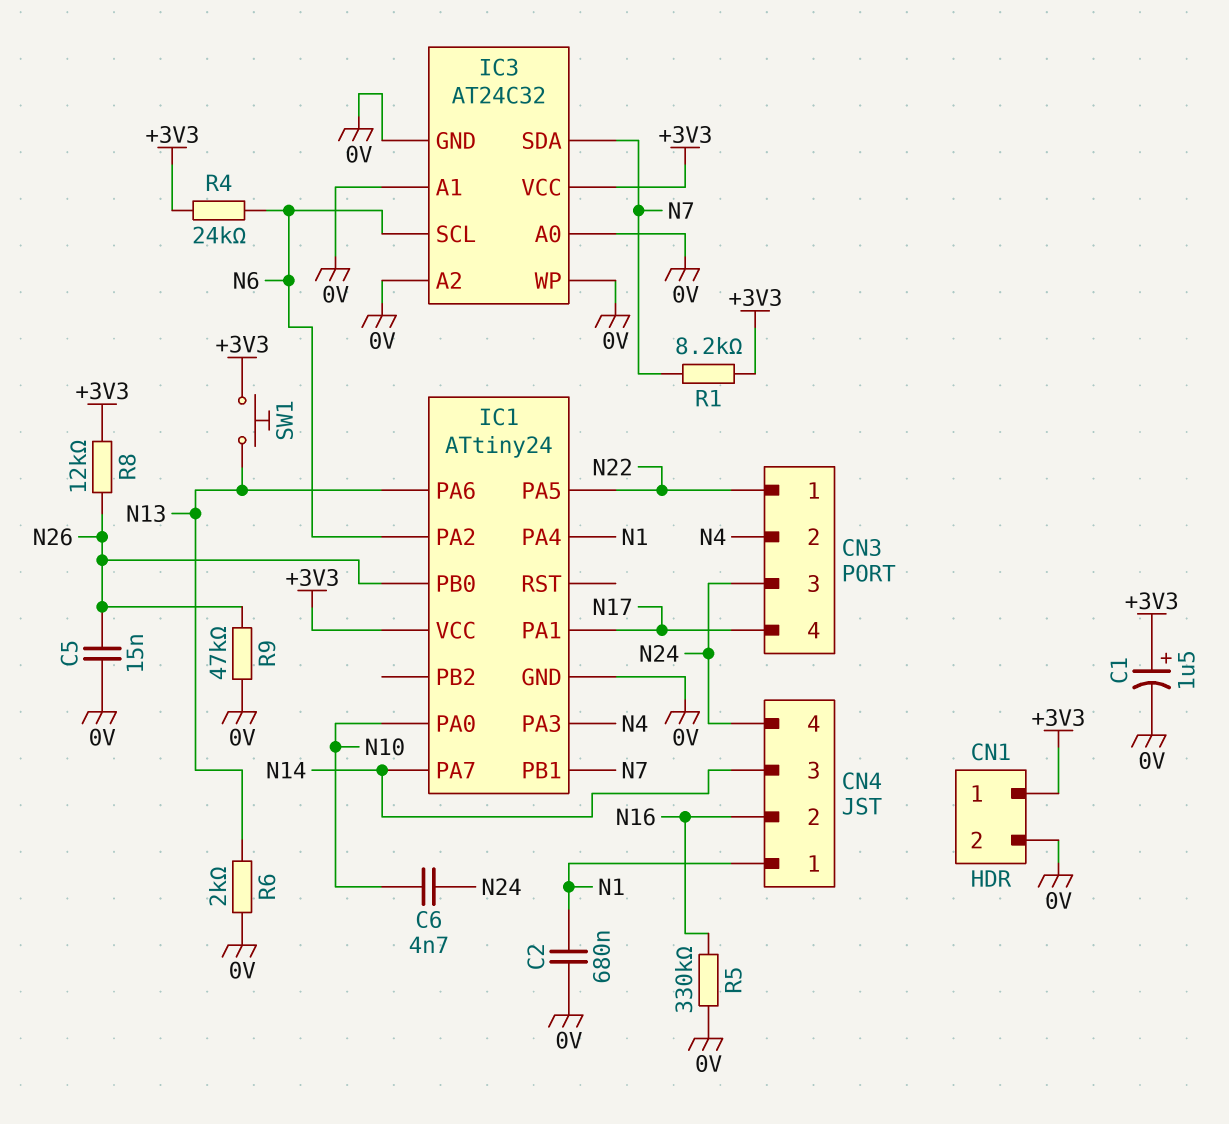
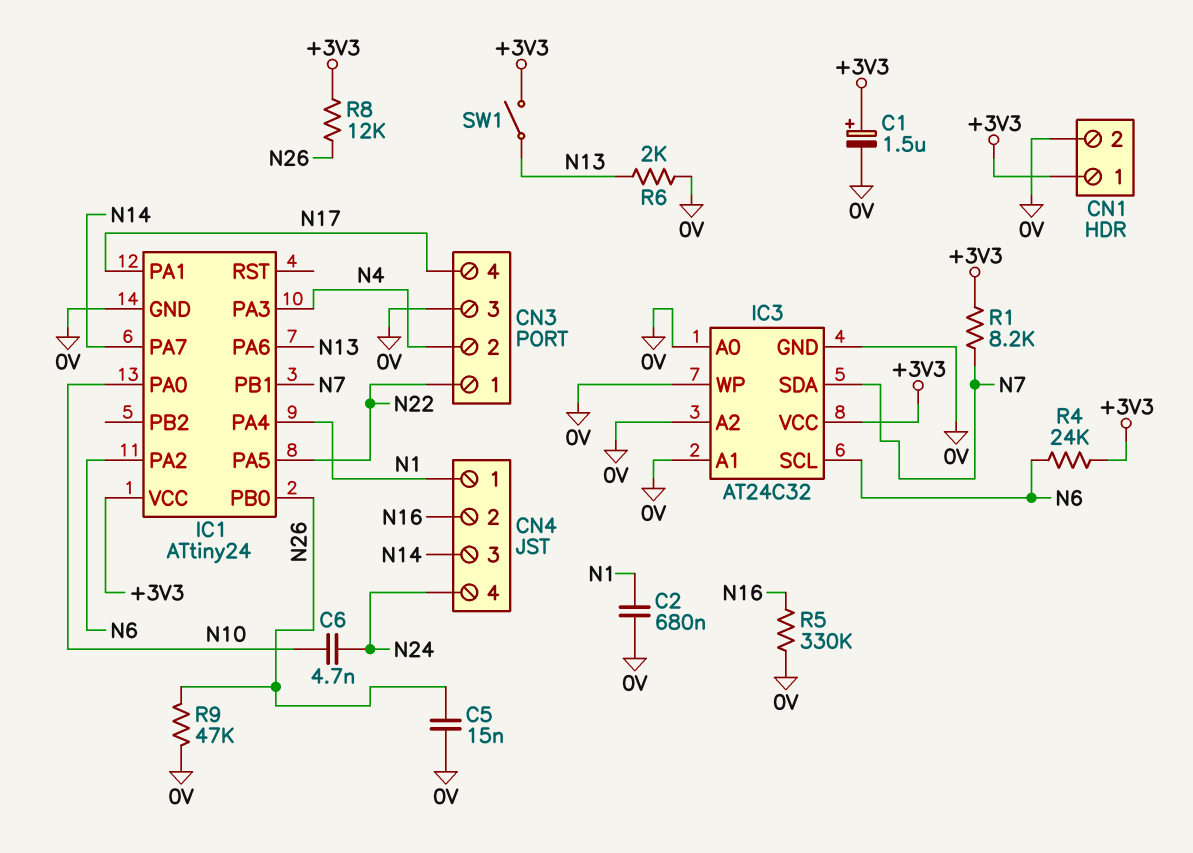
CN3 pin 3: N24 -> 0V
SW1: button (+3V3, N13) -> switch (+3V3, N13)

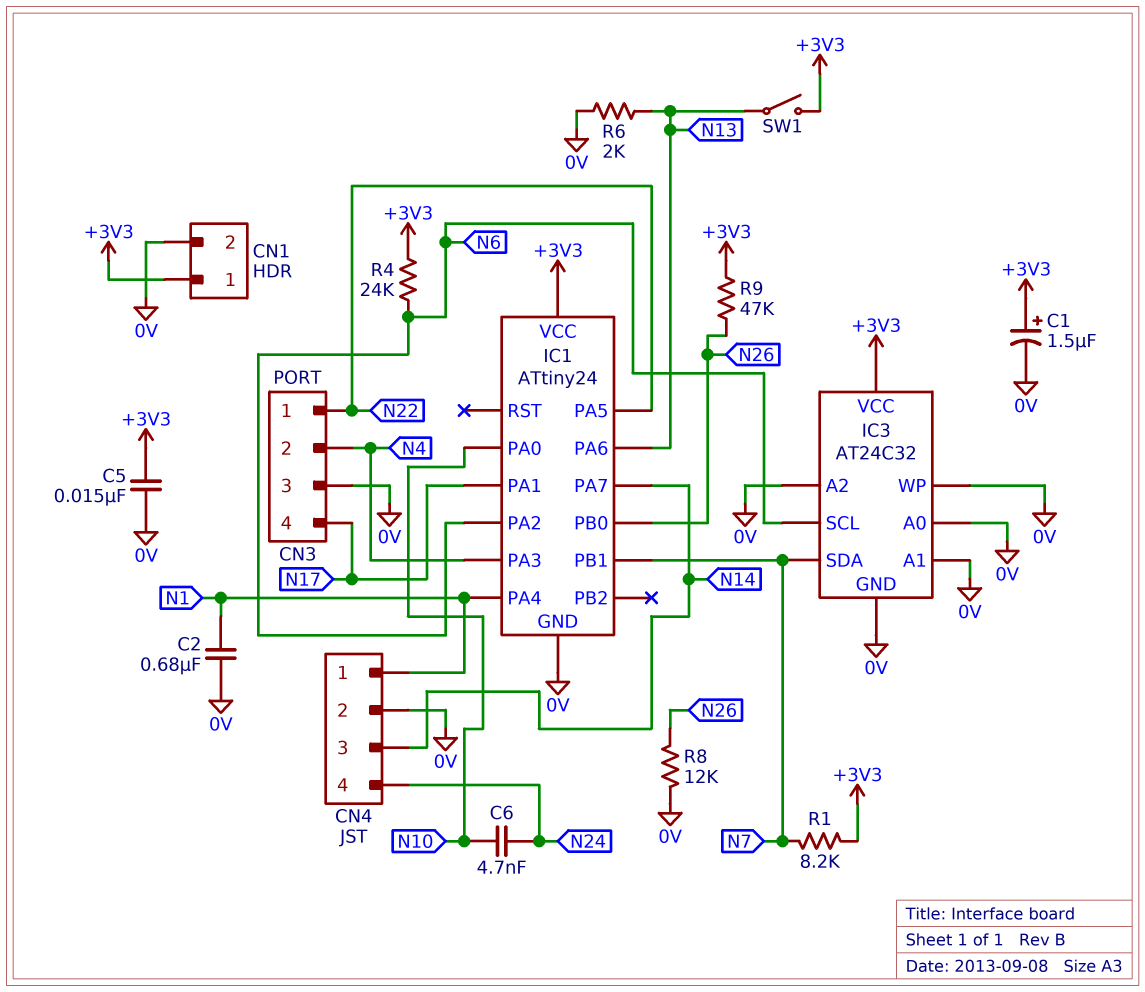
C5: 15nF (0V, N26) -> 15nF (+3V3, 0V)
CN4 pin 2: N16 -> 0V
R5: 330k (0V, N16) -> none
R8: 12k (+3V3, N26) -> 12k (0V, N26)
R9: 47k (0V, N26) -> 47k (+3V3, N26)

